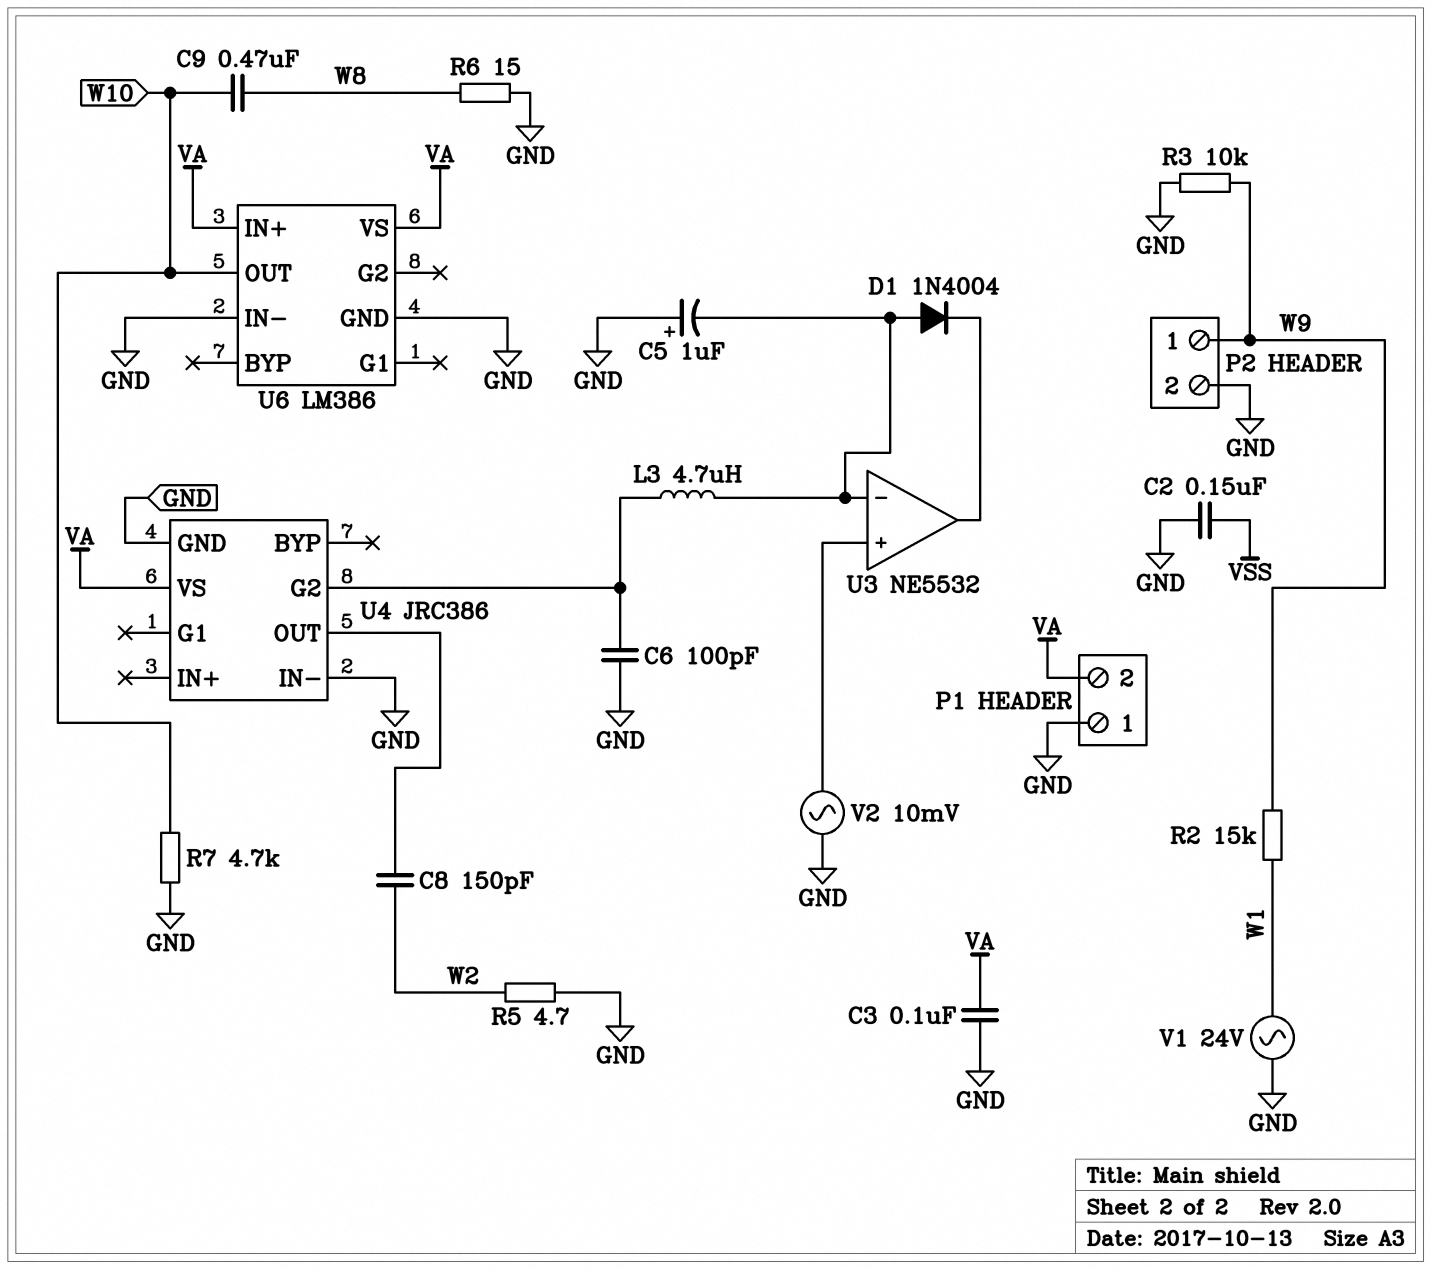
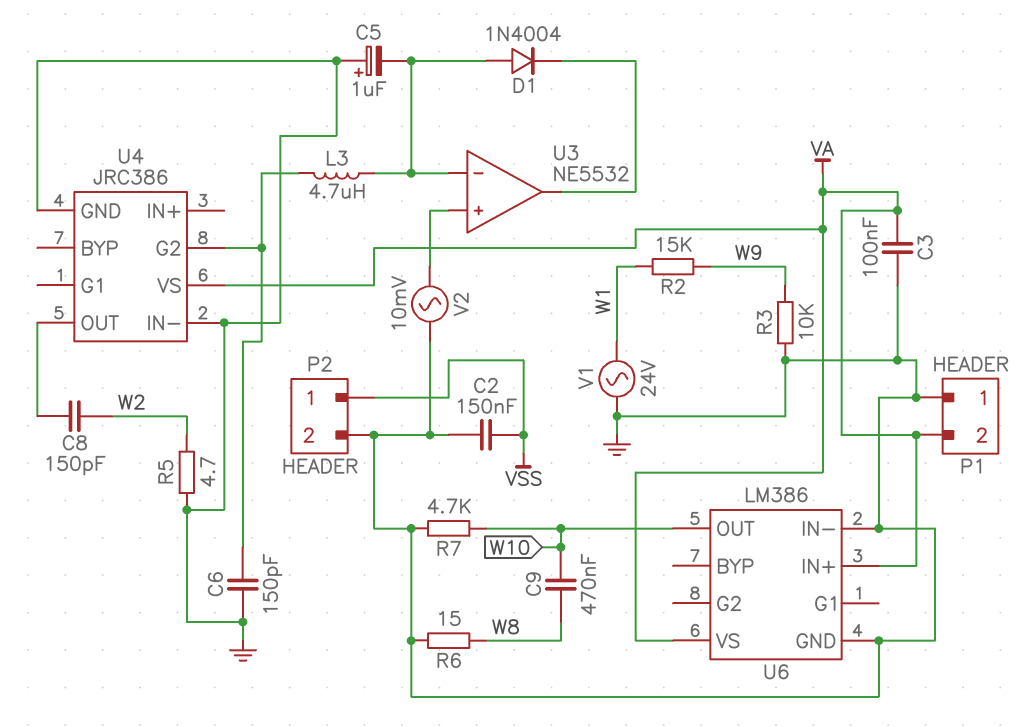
C6: 100pF (GND, U4/G2) -> 150pF (GND, U4/G2)
P2 pin 1: W9 -> VSS

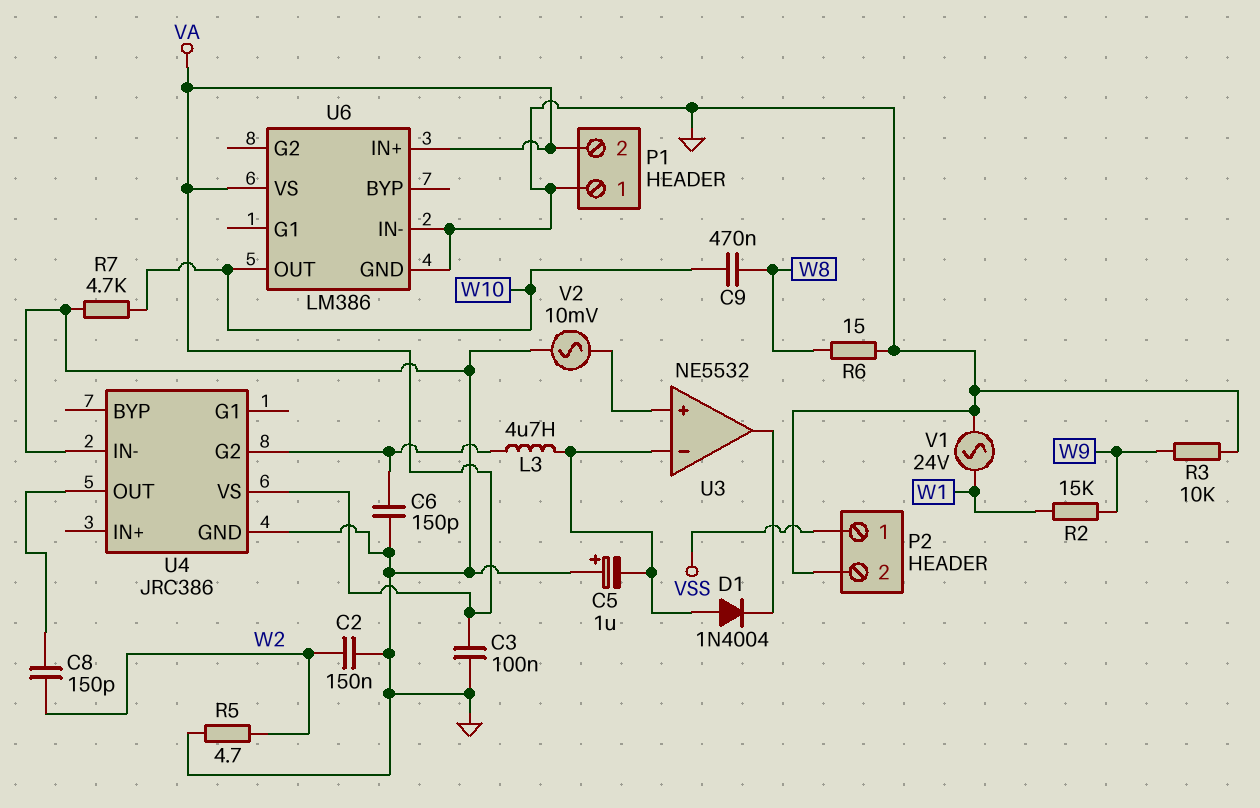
C2: 150nF (GND, VSS) -> 150nF (GND, W2)

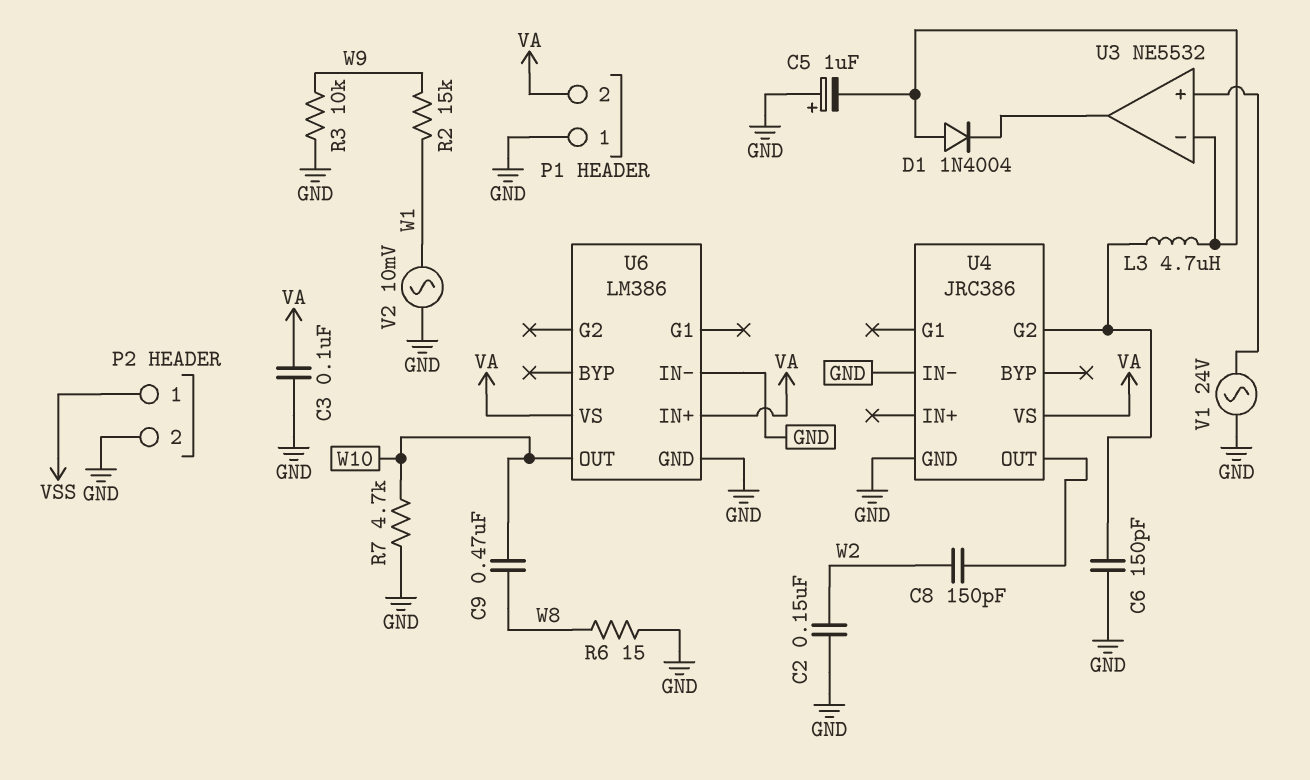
R5: 4.7 (GND, W2) -> none
V1: AC 24V (GND, W1) -> AC 24V (GND, U3/in+)
V2: AC 10mV (GND, U3/in+) -> AC 10mV (GND, W1)

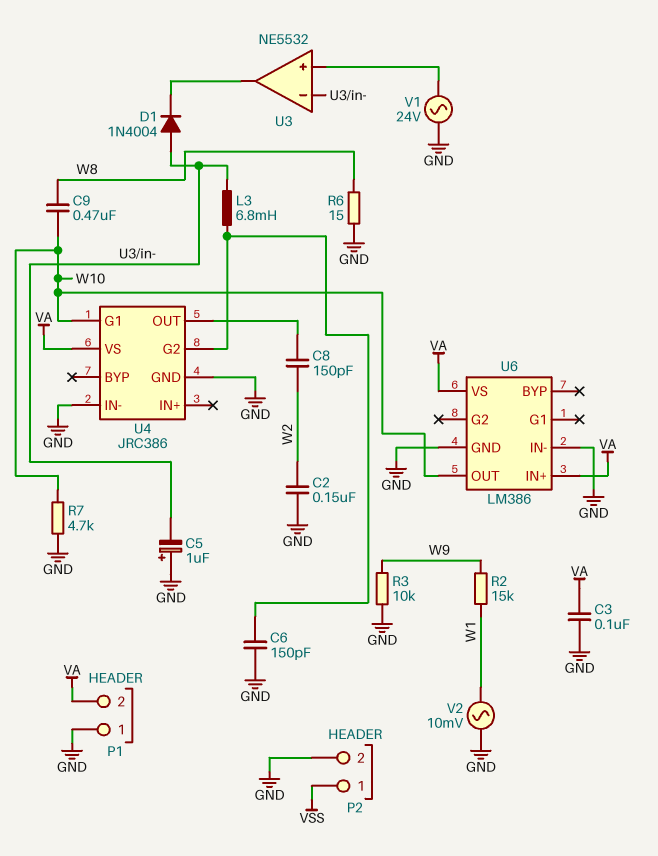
L3: 4.7uH (U3/in-, U4/G2) -> 6.8mH (U3/in-, U4/G2)
U4 pin G1: none -> W10

